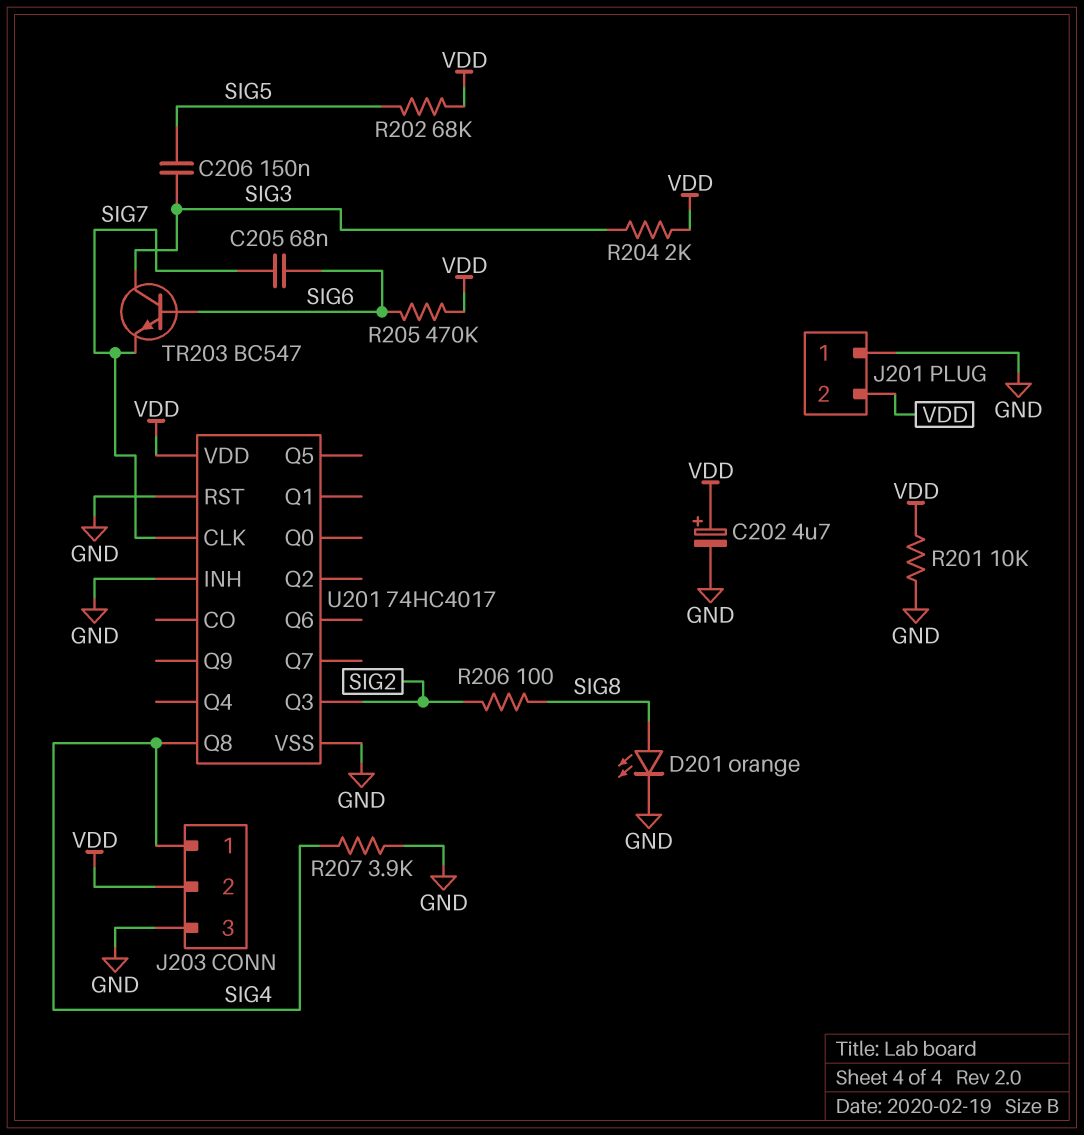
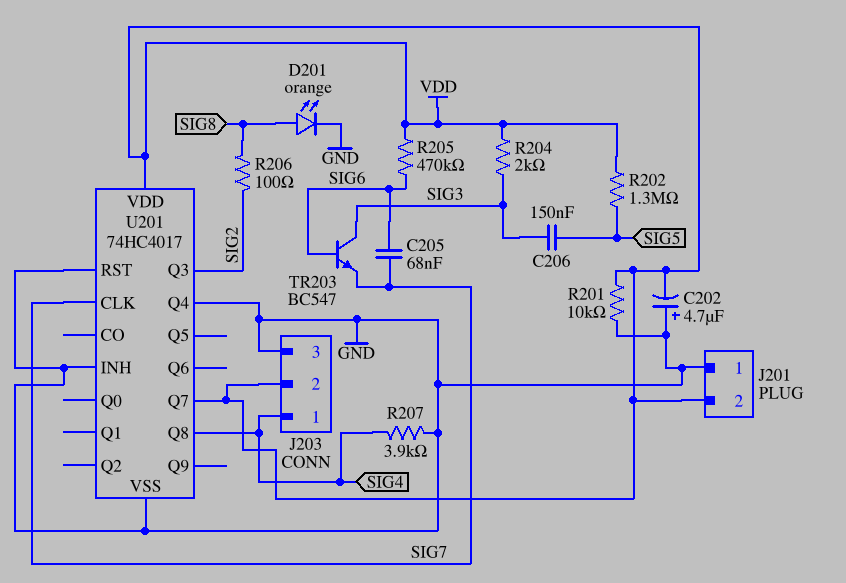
C202: 4.7uF (plus VDD, minus GND) -> 4.7uF (plus GND, minus VDD)
R202: 68k (SIG5, VDD) -> 1.3M (SIG5, VDD)
U201 pin Q4: none -> GND
U201 pin Q7: none -> VDD

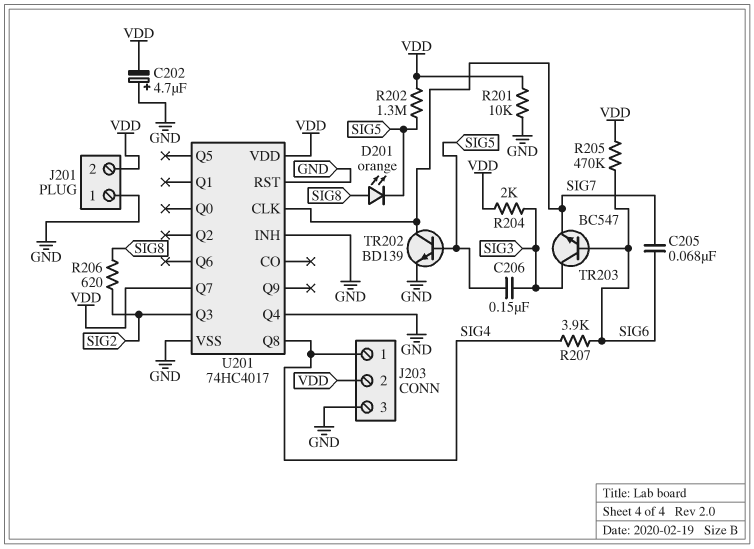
D201: LED orange (A SIG8, K GND) -> LED orange (A SIG8, K SIG5)
R206: 100 (SIG2, SIG8) -> 620 (SIG2, SIG8)
R207: 3.9k (GND, SIG4) -> 3.9k (SIG4, SIG6)
TR202: none -> NPN BD139 (B SIG5, C SIG7, E GND)

